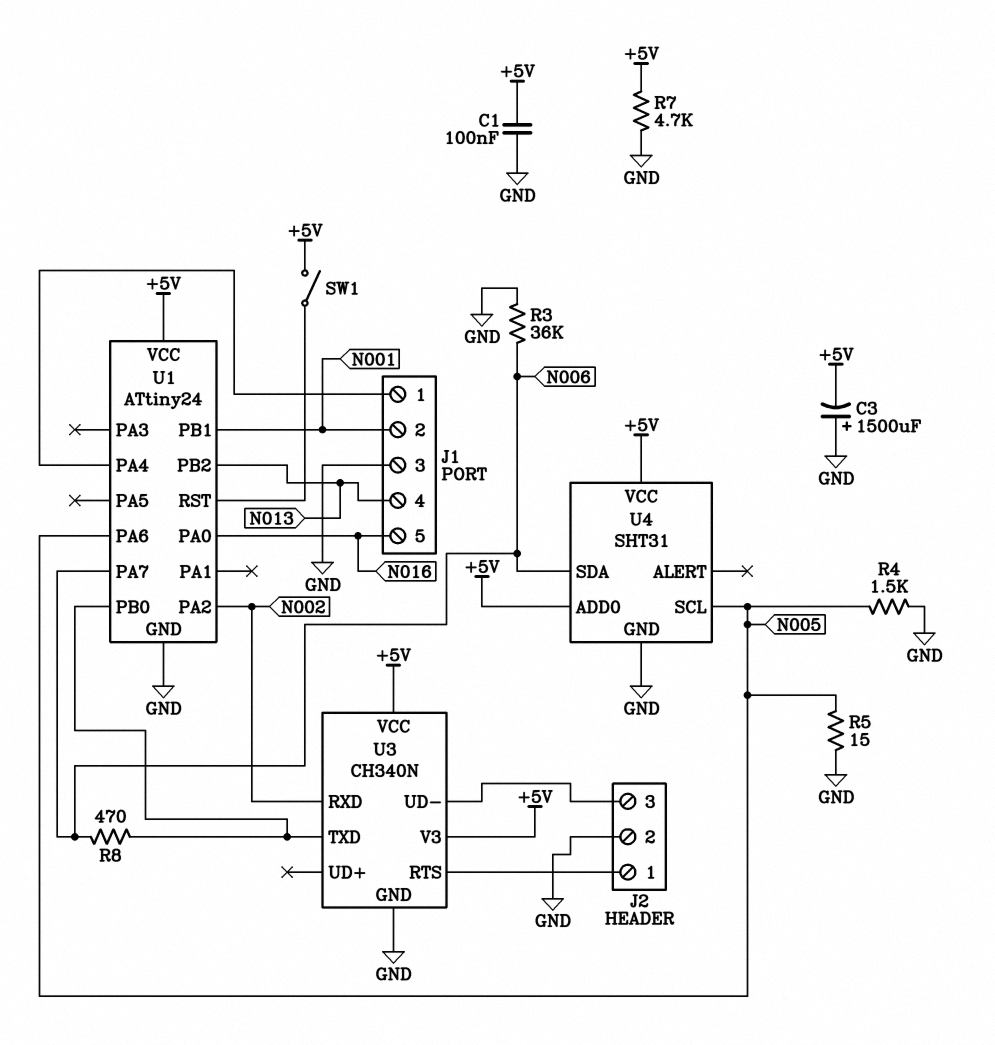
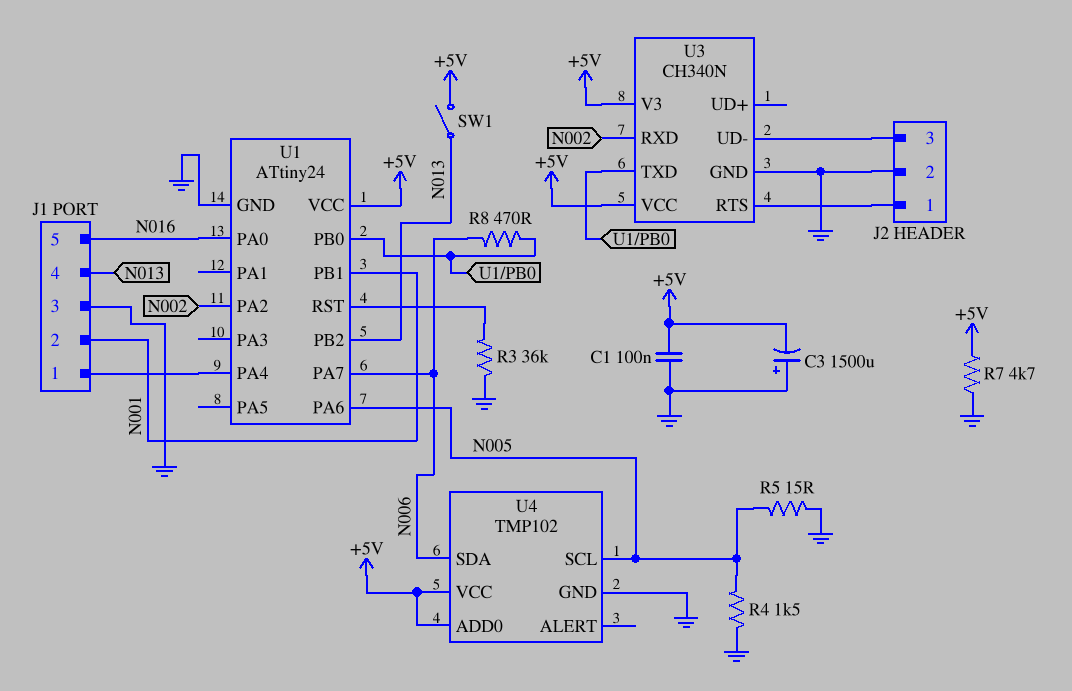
R3: 36k (GND, N006) -> 36k (GND, U1/RST)
SW1: switch (+5V, U1/RST) -> switch (+5V, N013)
U4: SHT31 -> TMP102

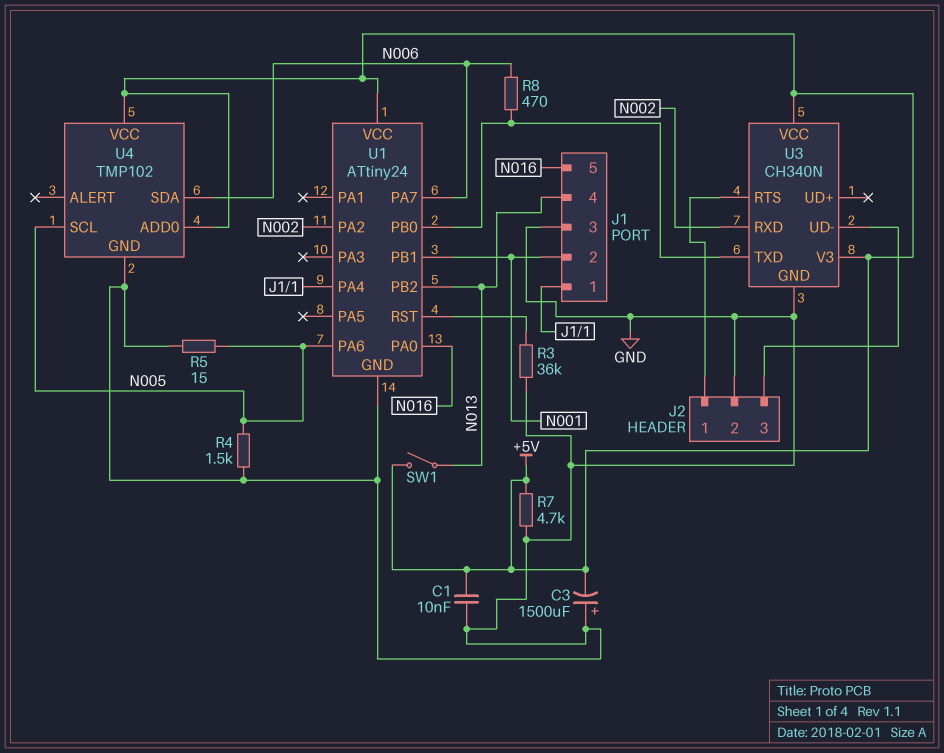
C1: 100nF (+5V, GND) -> 10nF (+5V, GND)

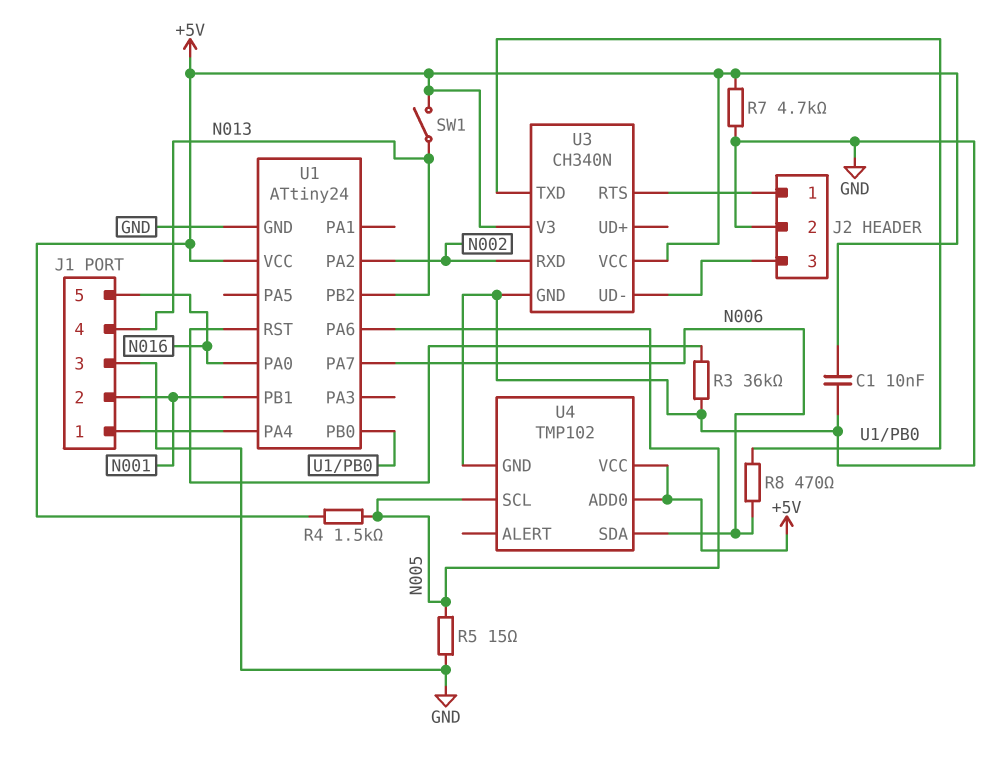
C3: 1500uF (plus GND, minus +5V) -> none
R4: 1.5k (GND, N005) -> 1.5k (+5V, N005)

